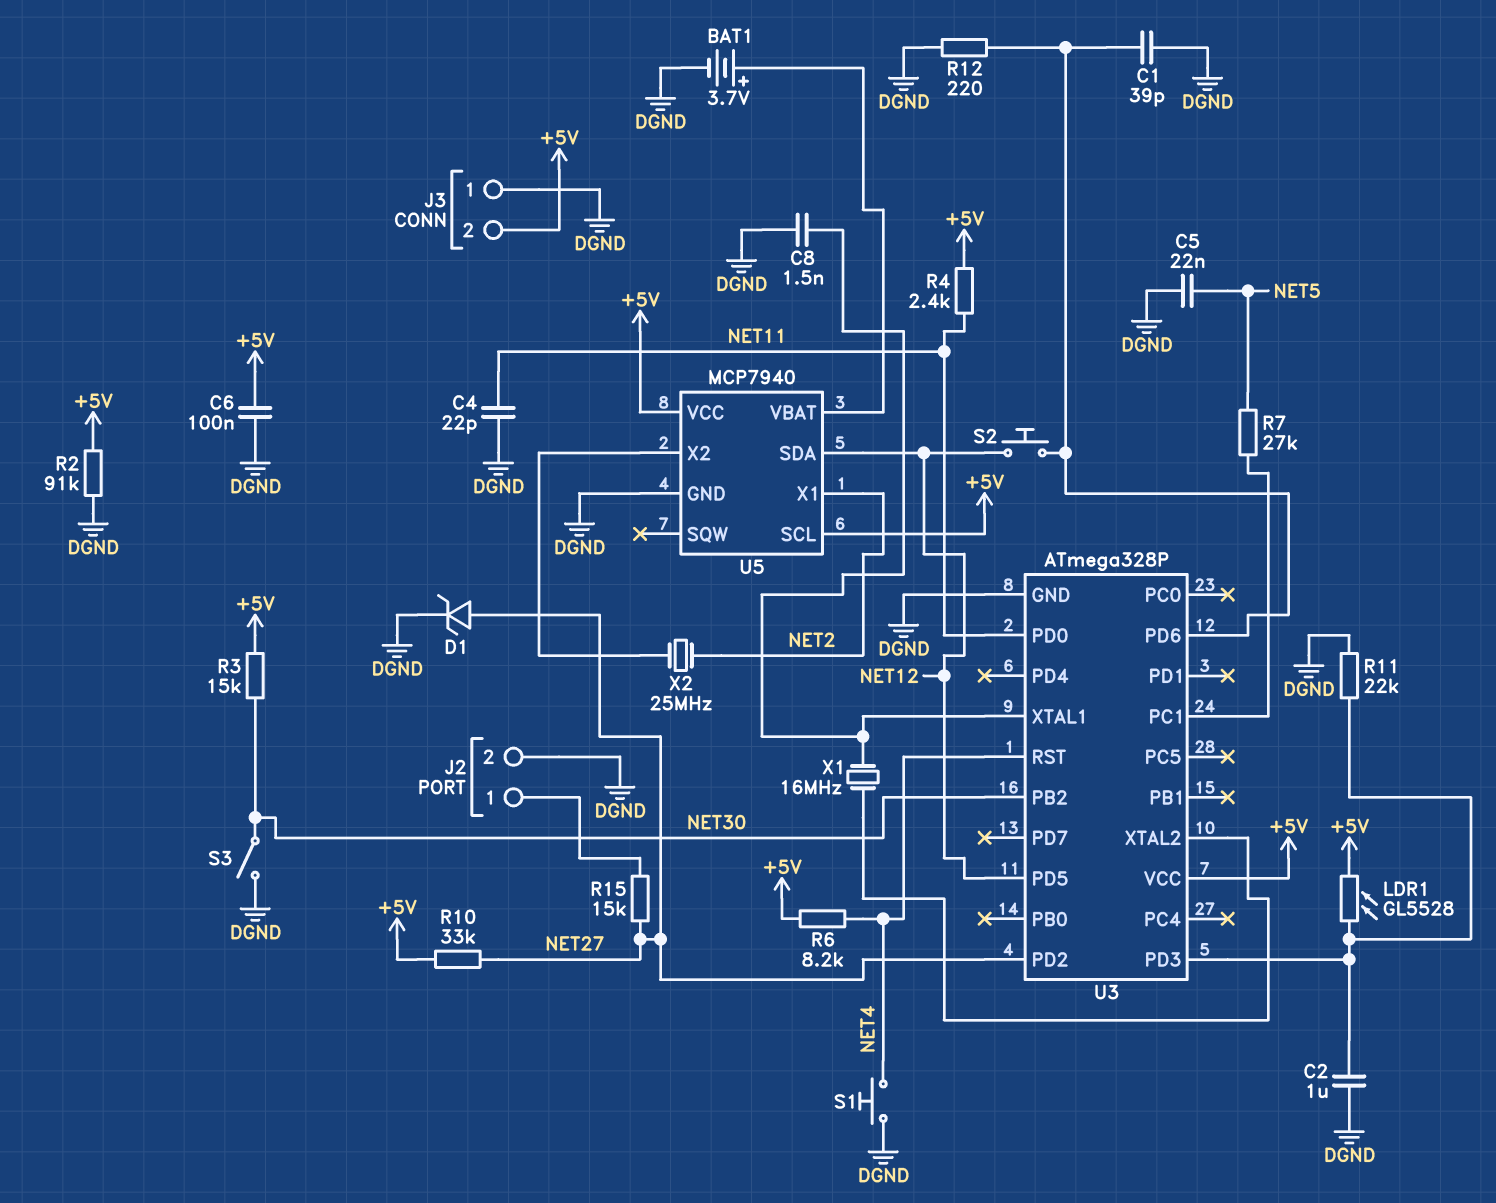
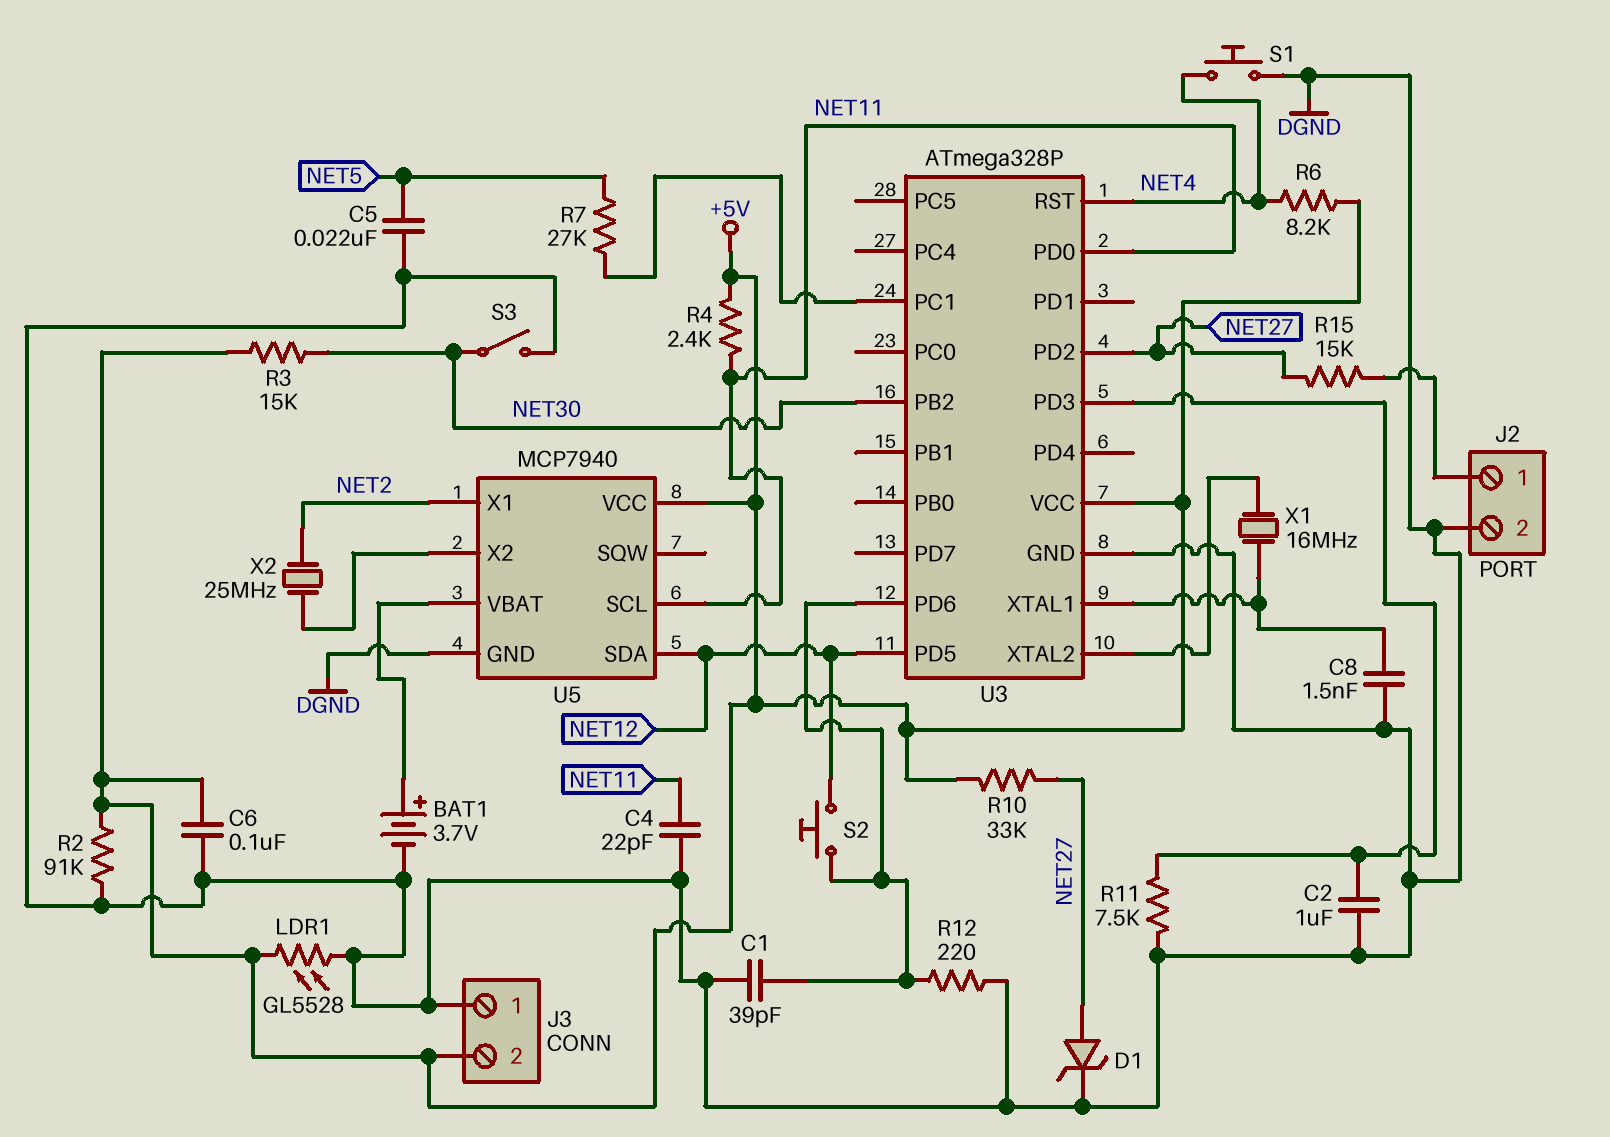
LDR1: GL5528 (+5V, U3/PD3) -> GL5528 (+5V, DGND)
R11: 22k (DGND, U3/PD3) -> 7.5k (DGND, U3/PD3)
U5 pin SCL: +5V -> NET11

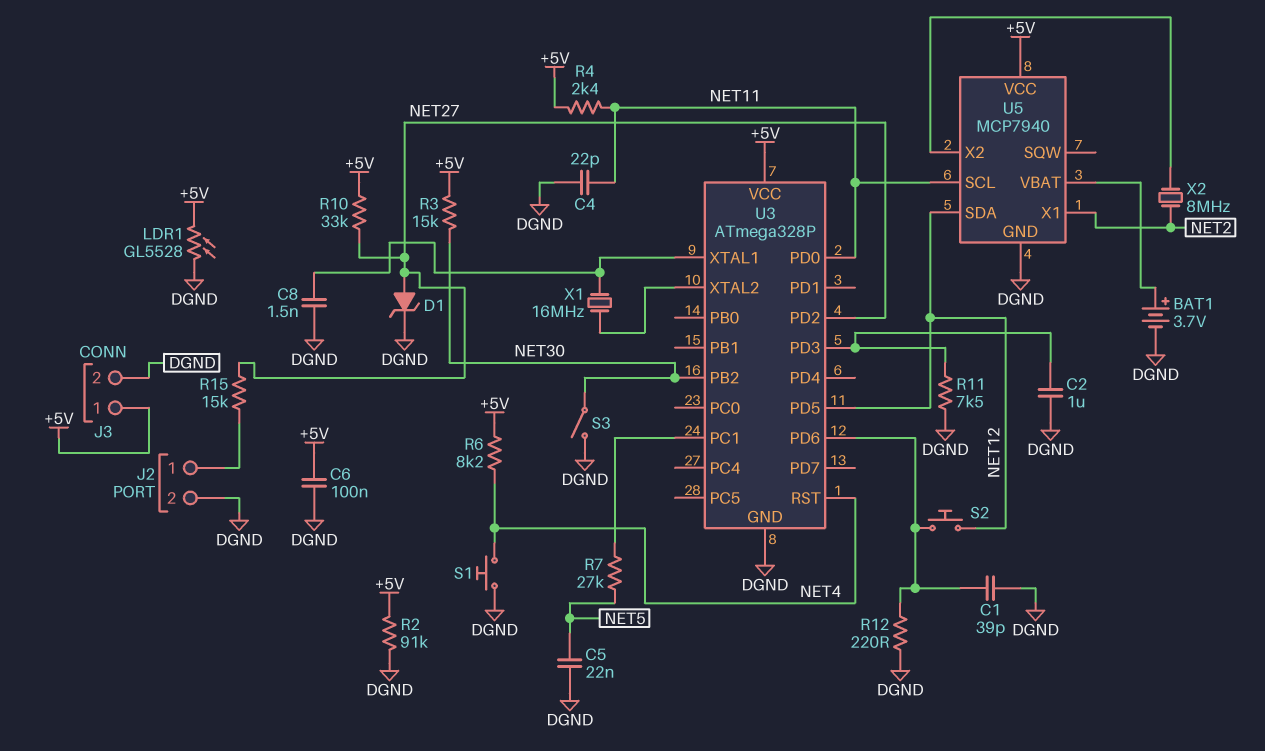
J3 pin 1: DGND -> +5V
J3 pin 2: +5V -> DGND
X2: 25MHz (NET2, U5/X2) -> 8MHz (NET2, U5/X2)

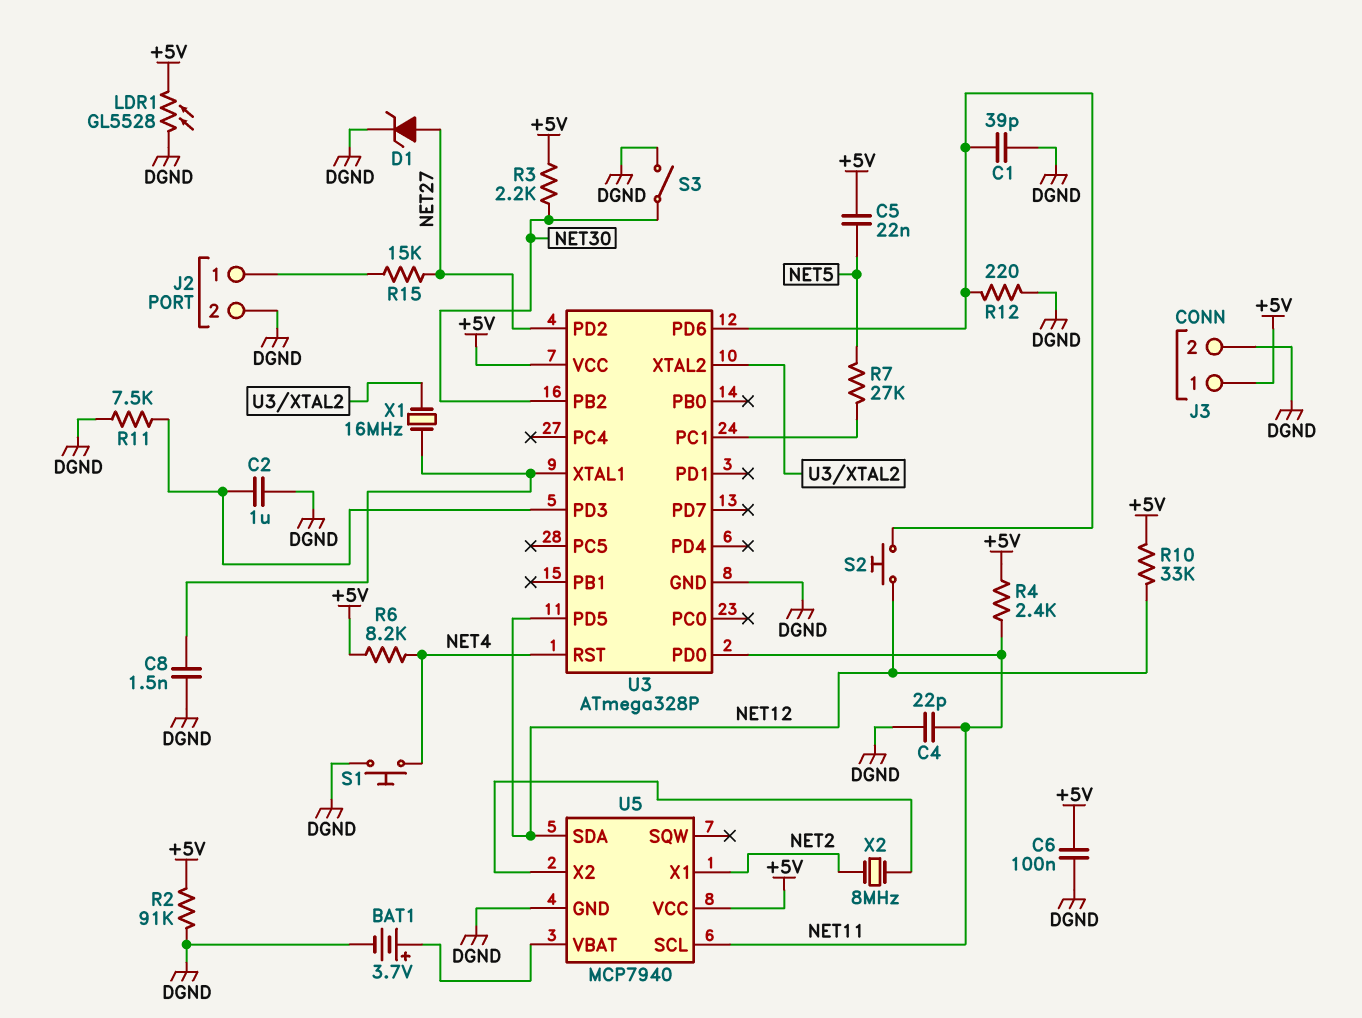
C5: 22nF (DGND, NET5) -> 22nF (+5V, NET5)
R3: 15k (+5V, NET30) -> 2.2k (+5V, NET30)
R10: 33k (+5V, NET27) -> 33k (+5V, NET12)

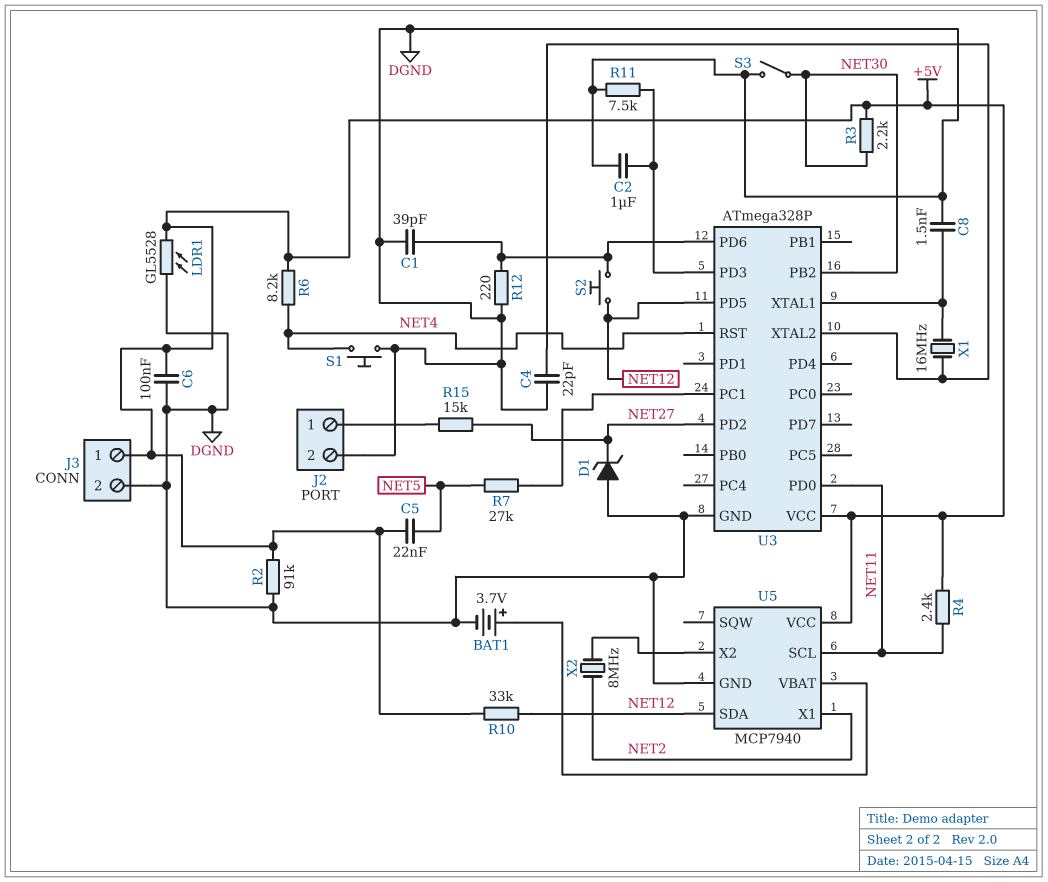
C4: 22pF (DGND, NET11) -> 22pF (DGND, U3/XTAL2)
D1: zener (A NET27, K DGND) -> zener (A DGND, K NET27)

